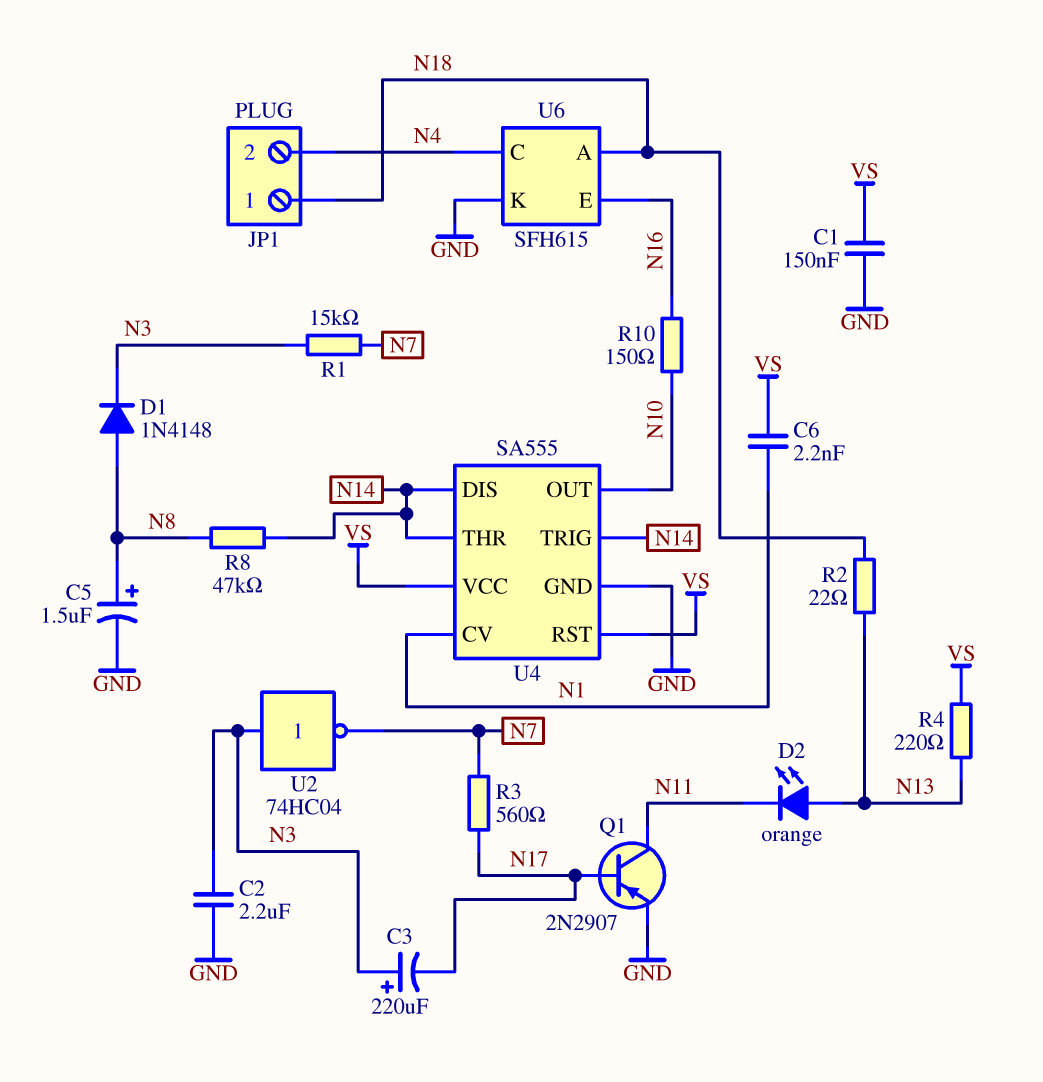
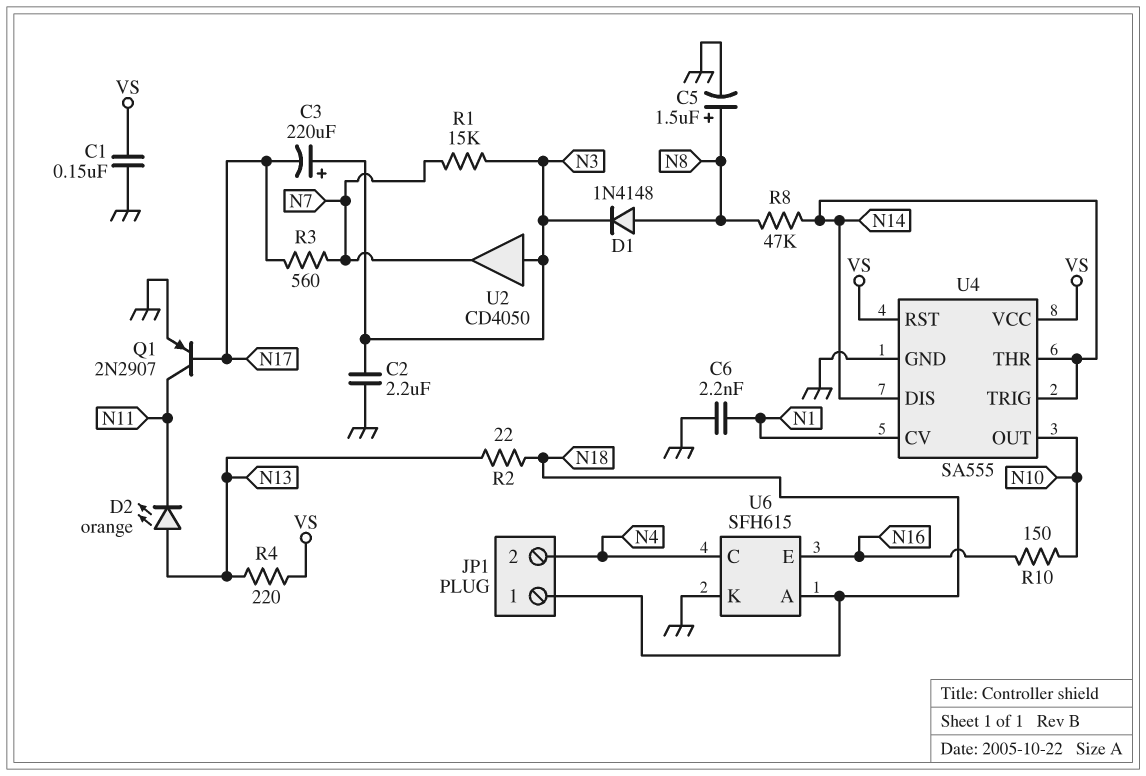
C6: 2.2nF (N1, VS) -> 2.2nF (GND, N1)
U2: NOT 74HC04 (in N3, out N7) -> buffer CD4050 (in N3, out N7)

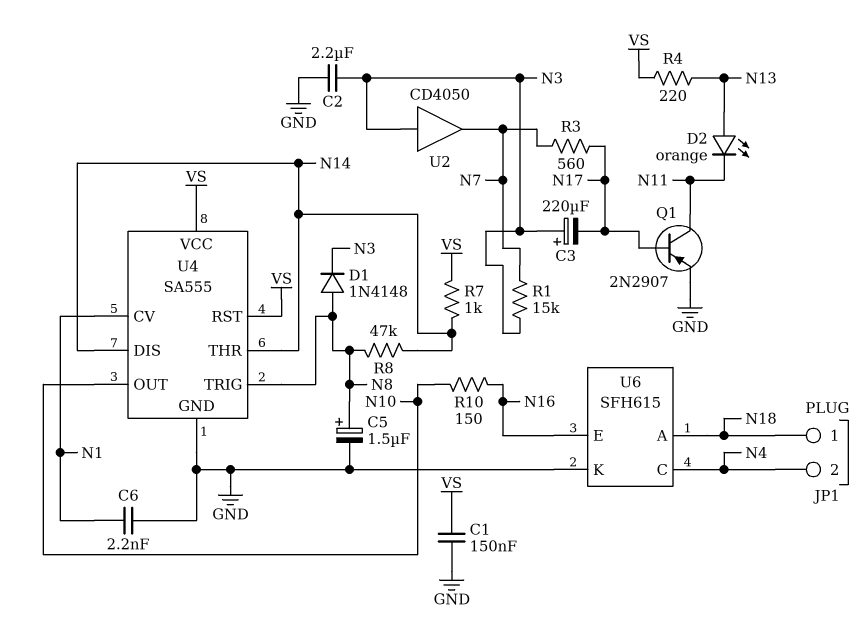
R2: 22 (N13, N18) -> none
R7: none -> 1k (N14, VS)
U4 pin TRIG: N14 -> N8

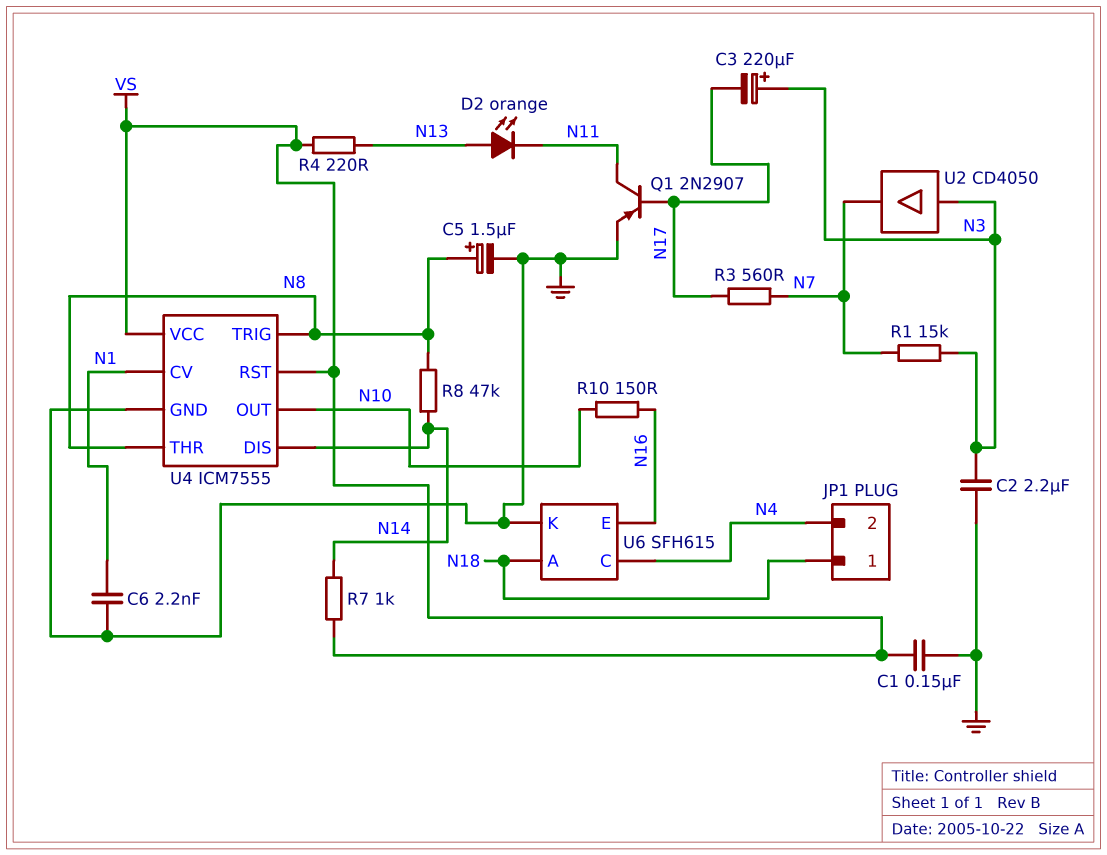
D1: diode 1N4148 (A N8, K N3) -> none
U4: SA555 -> ICM7555
U4 pin THR: N14 -> N8

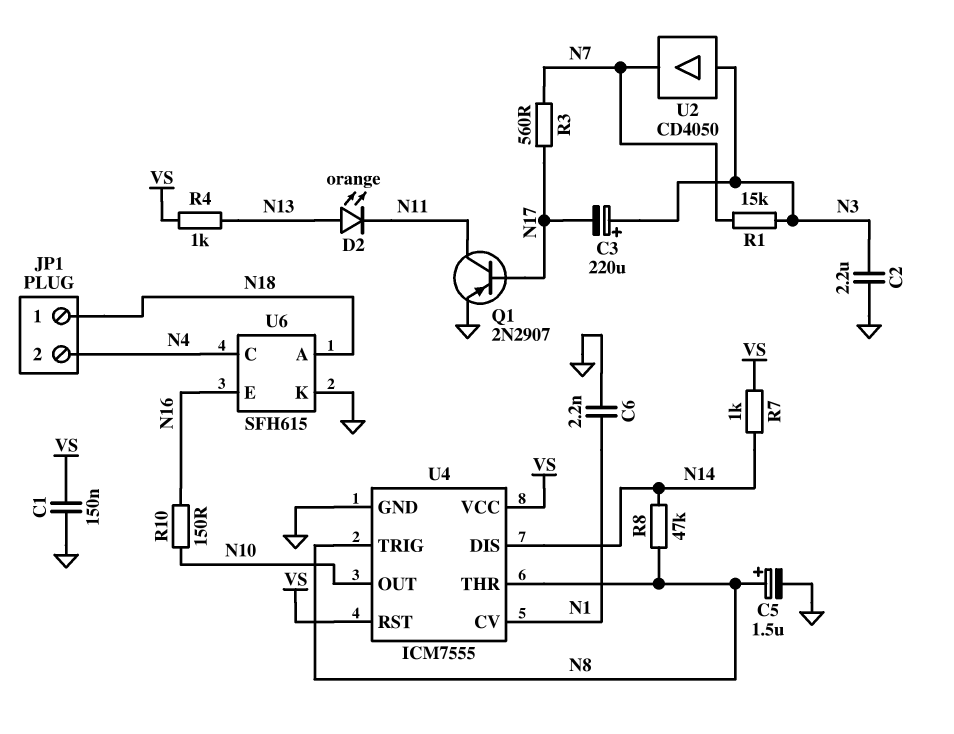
R4: 220 (N13, VS) -> 1k (N13, VS)

